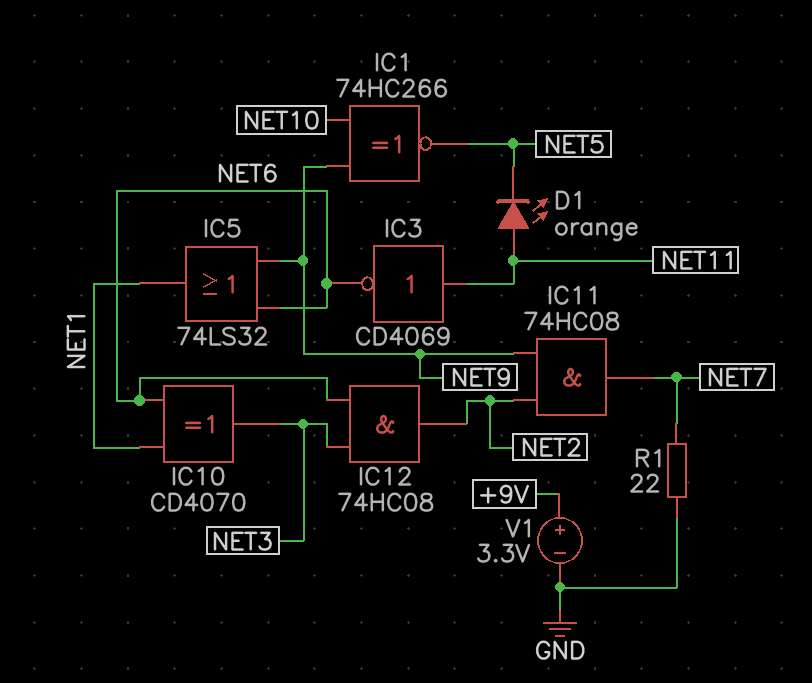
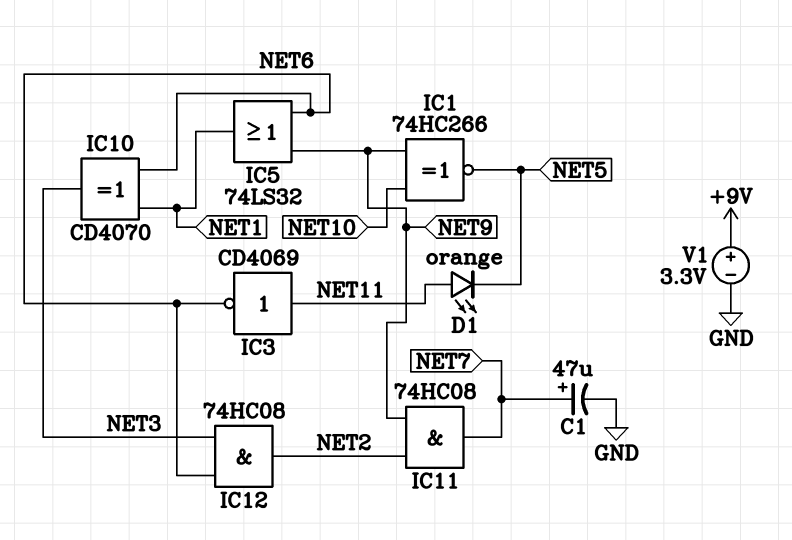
C1: none -> 47uF (plus NET7, minus GND)
R1: 22 (GND, NET7) -> none

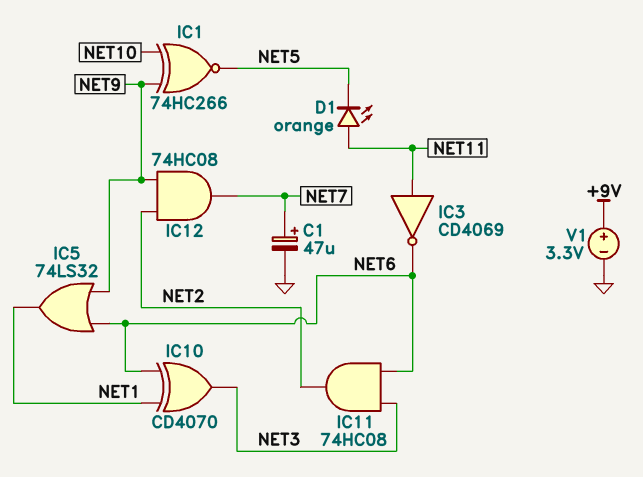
IC11: AND 74HC08 (in NET2, in NET9, out NET7) -> AND 74HC08 (in NET3, in NET6, out NET2)
IC12: AND 74HC08 (in NET3, in NET6, out NET2) -> AND 74HC08 (in NET2, in NET9, out NET7)

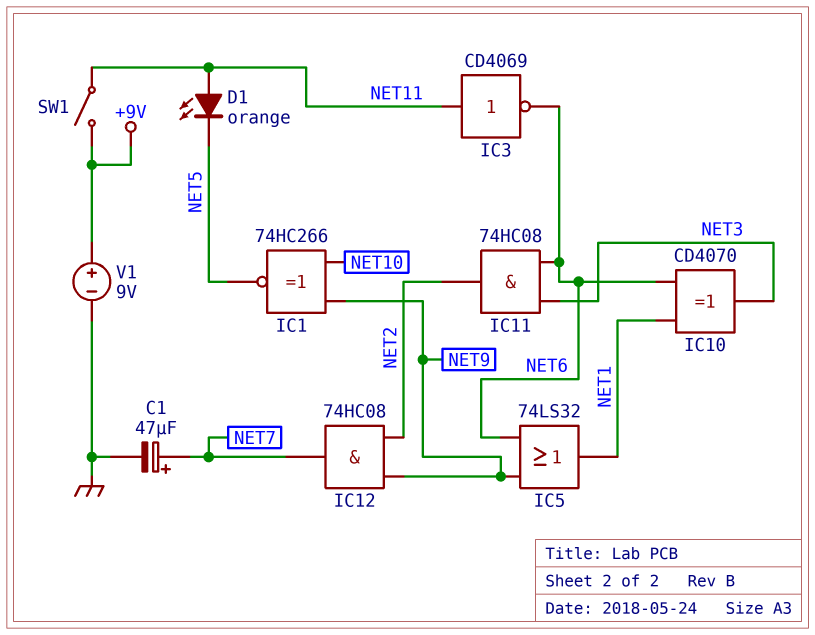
SW1: none -> switch (+9V, NET11)
V1: 3.3V (plus +9V, minus GND) -> 9V (plus +9V, minus GND)

